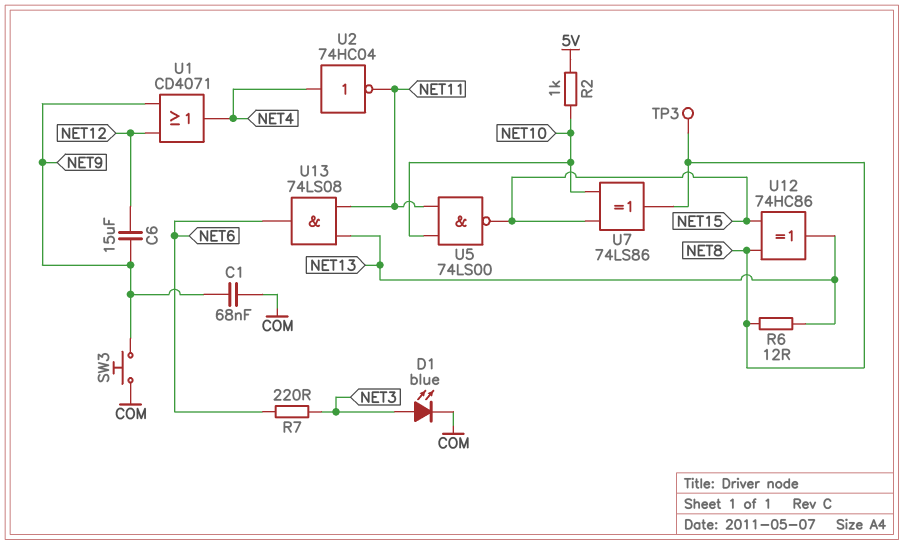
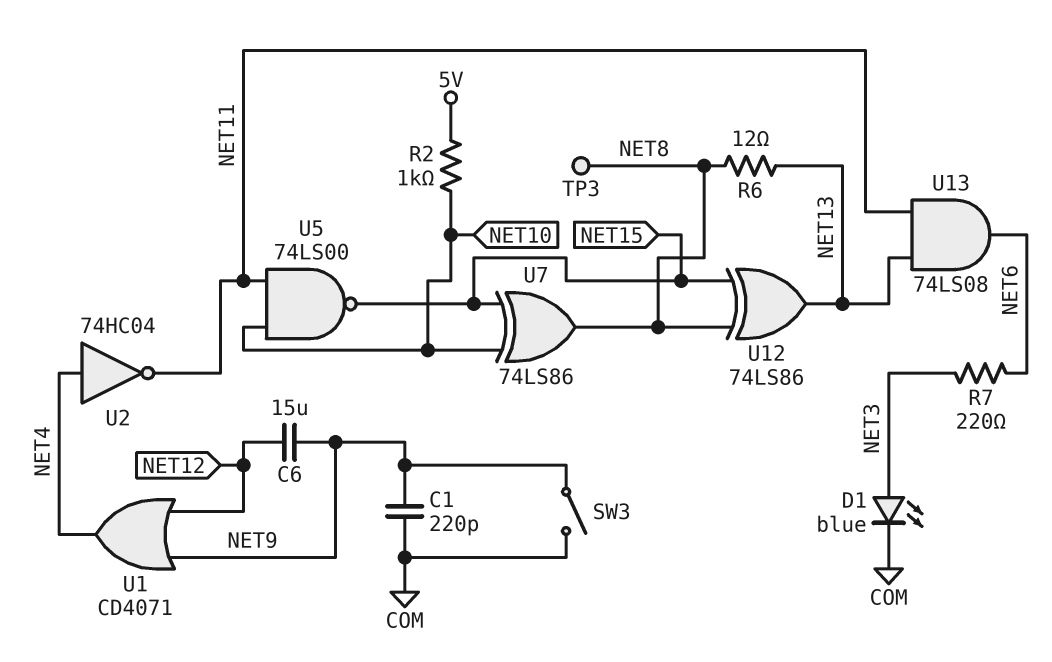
C1: 68nF (COM, NET9) -> 220pF (COM, NET9)
SW3: button (COM, NET9) -> switch (COM, NET9)
U12: XOR 74HC86 (in NET8, in NET15, out NET13) -> XOR 74LS86 (in NET8, in NET15, out NET13)

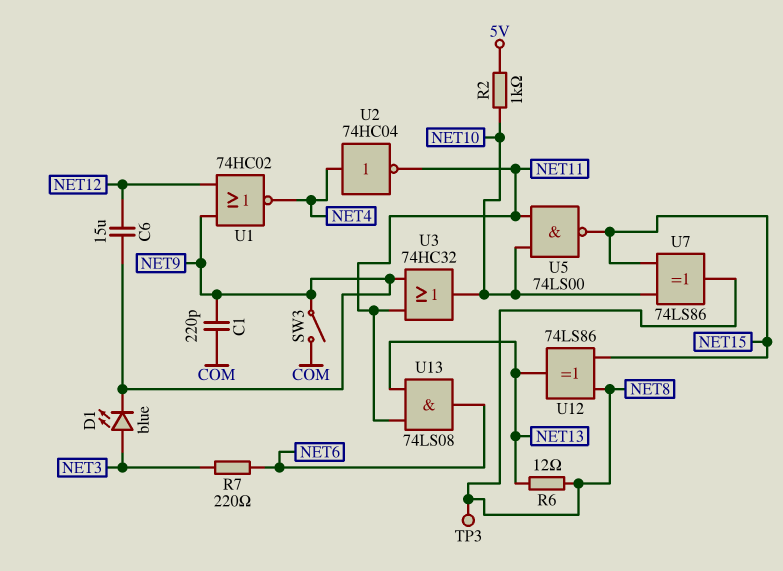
D1: LED blue (A NET3, K COM) -> LED blue (A NET3, K NET9)
U1: OR CD4071 (in NET9, in NET12, out NET4) -> NOR 74HC02 (in NET9, in NET12, out NET4)
U3: none -> OR 74HC32 (in NET9, in NET11, out NET10)

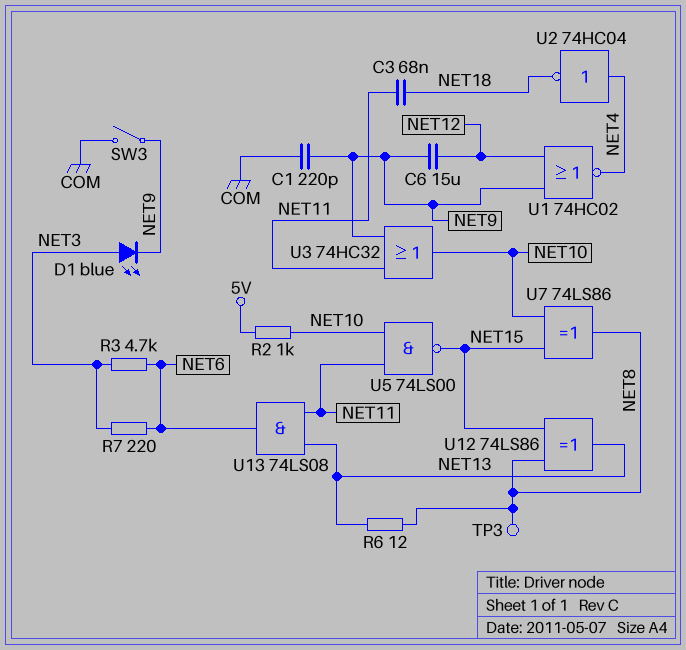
C3: none -> 68nF (NET11, NET18)
R3: none -> 4.7k (NET3, NET6)
U2: NOT 74HC04 (in NET4, out NET11) -> NOT 74HC04 (in NET4, out NET18)

